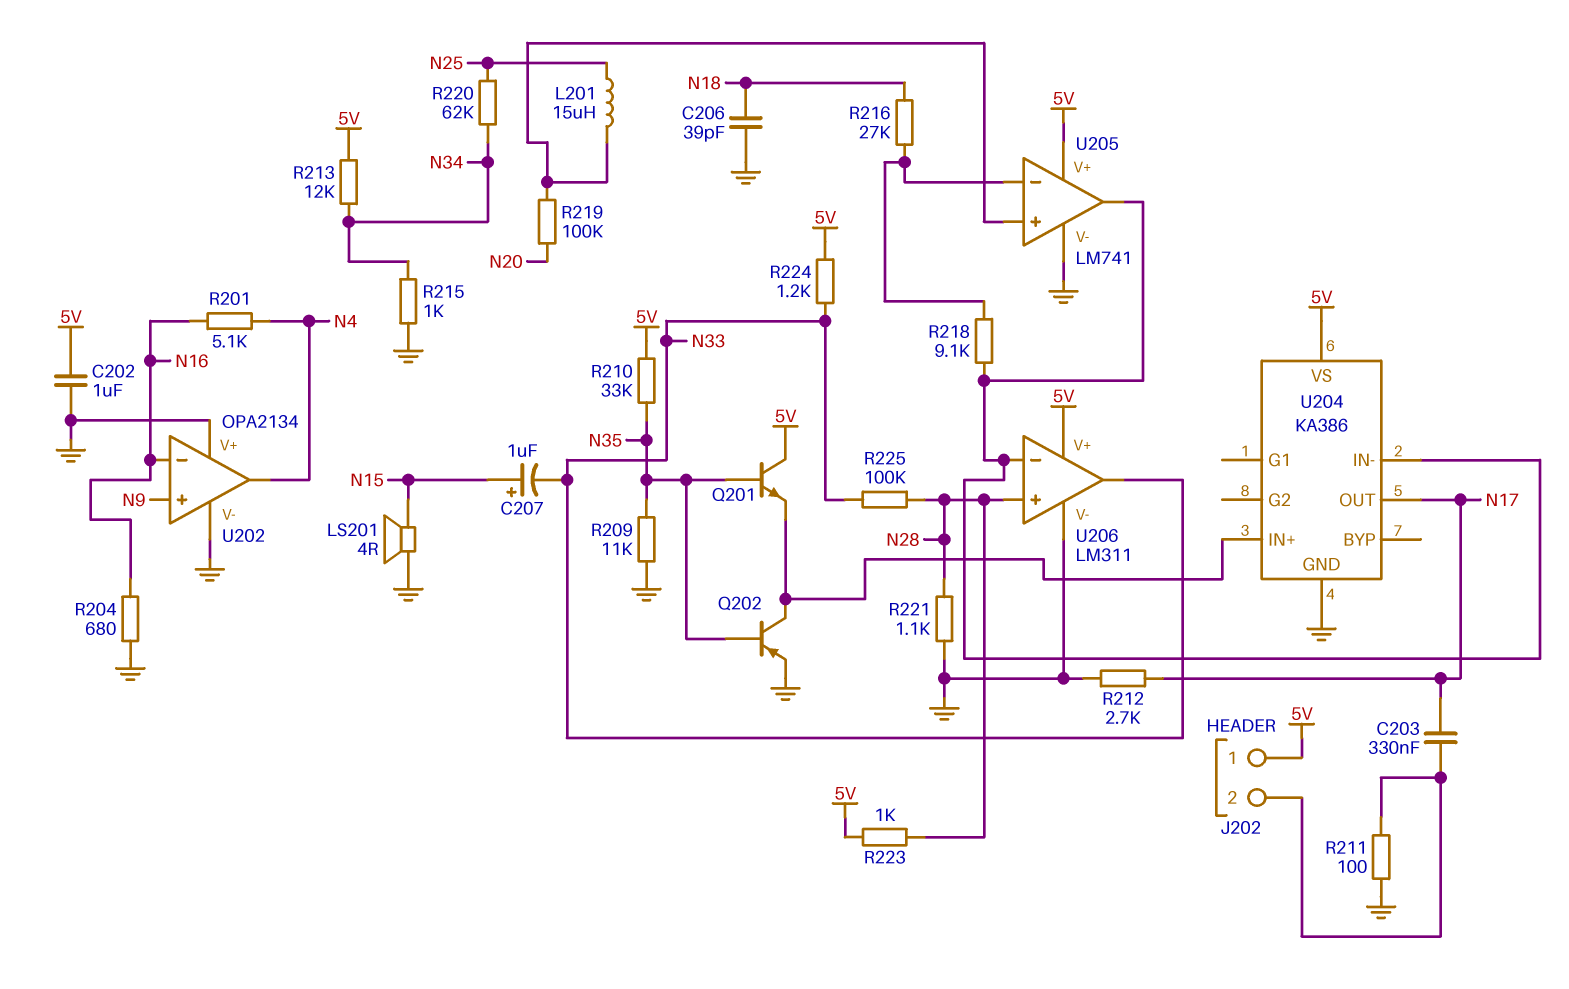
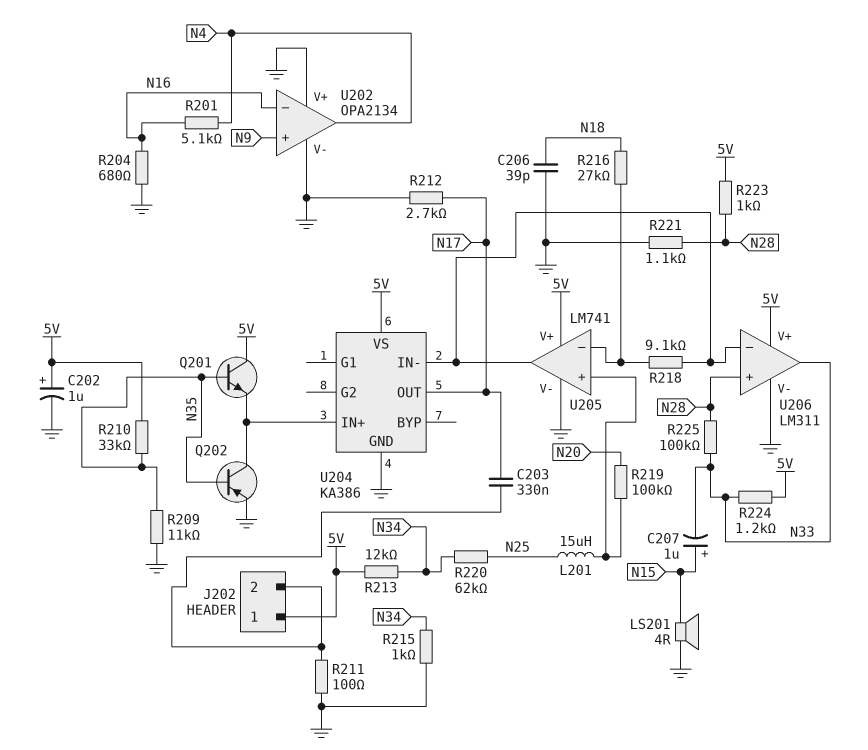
C202: 1uF (5V, GND) -> 1uF (plus 5V, minus GND)

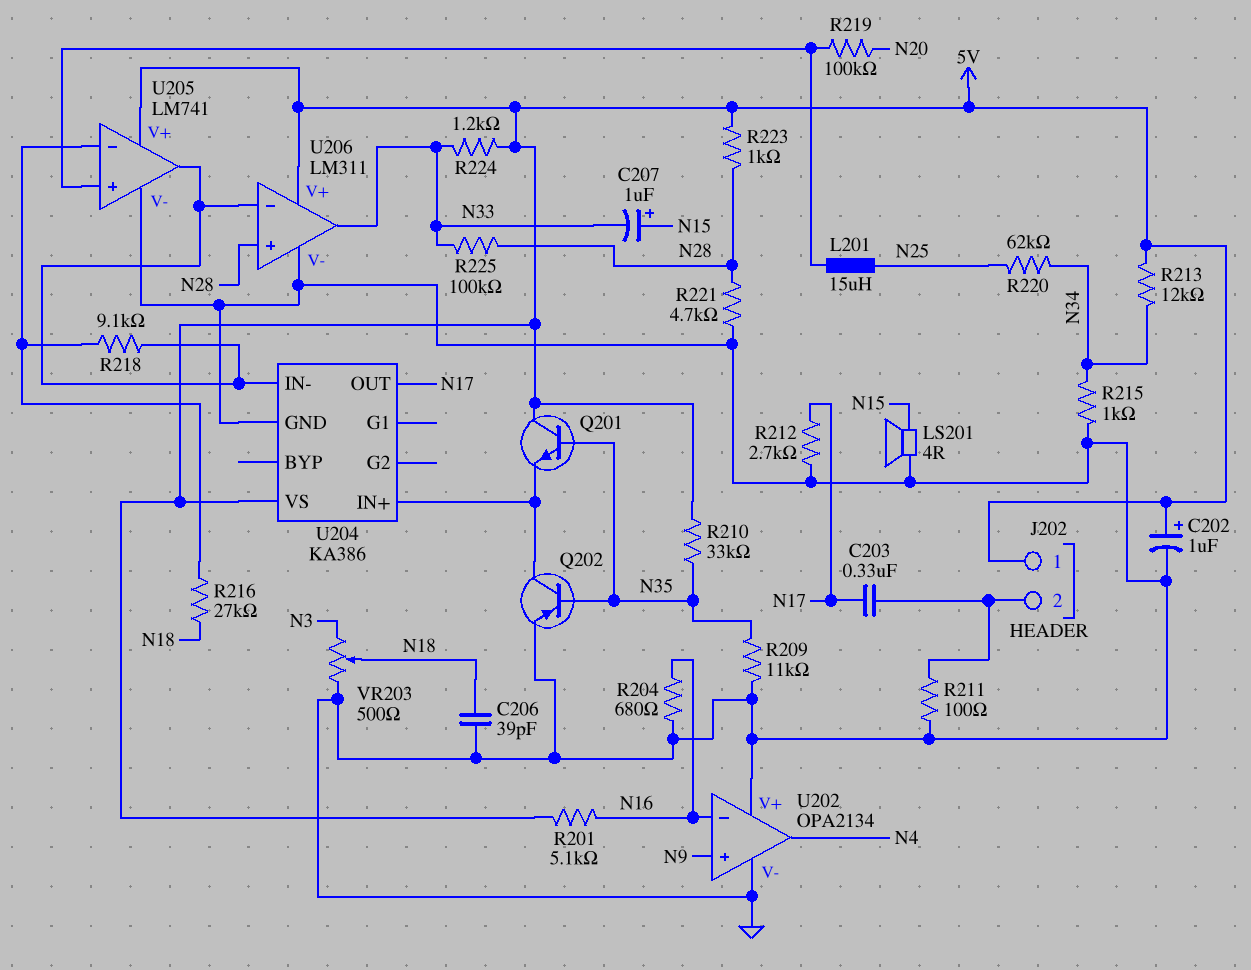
R201: 5.1k (N4, N16) -> 5.1k (5V, N16)
R221: 1.1k (GND, N28) -> 4.7k (GND, N28)
VR203: none -> 500 (GND, N3, wiper N18)

